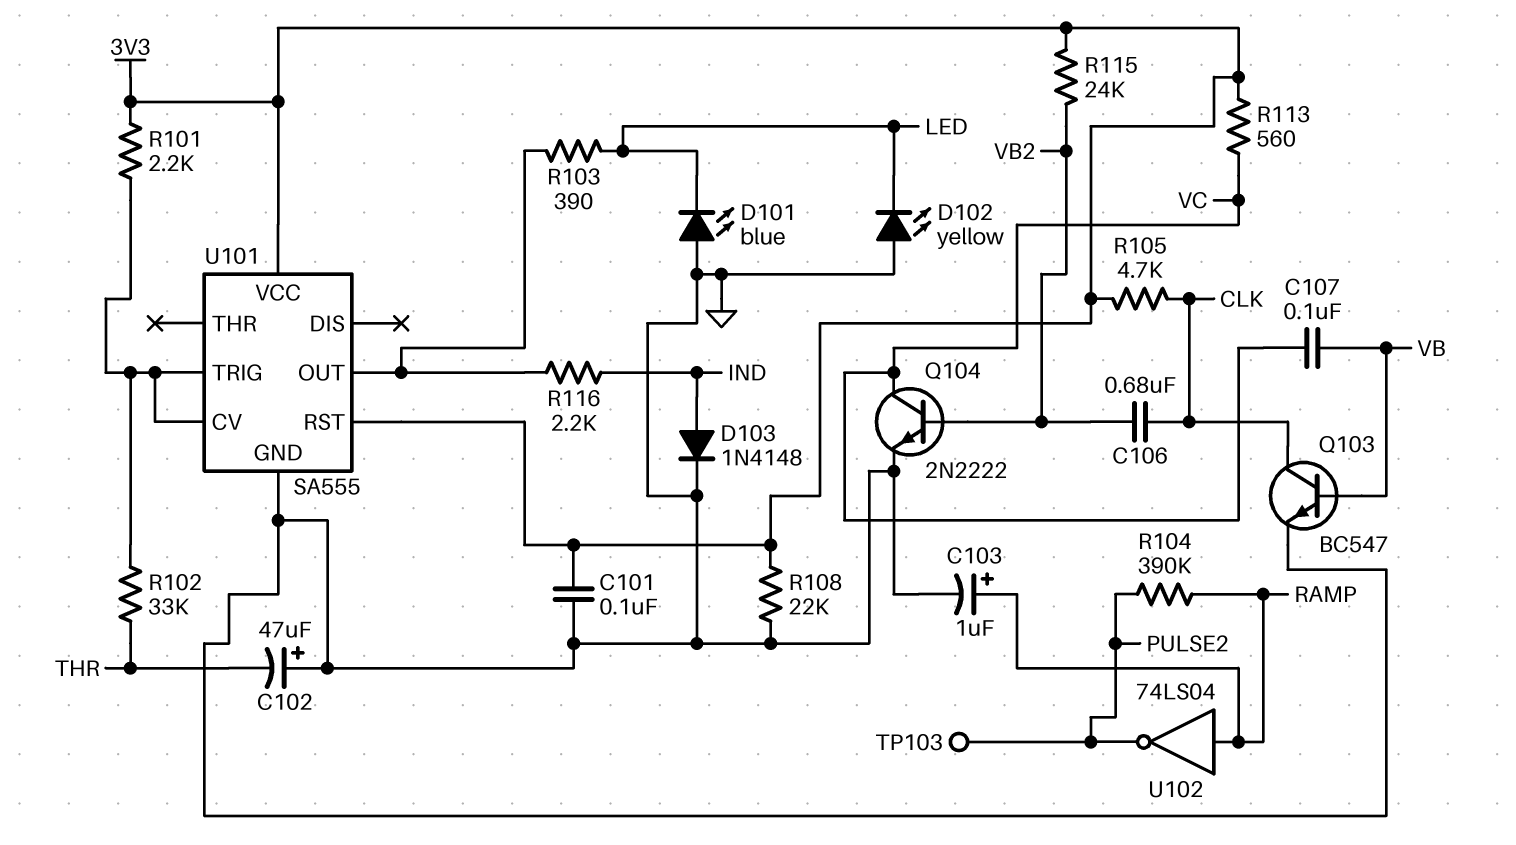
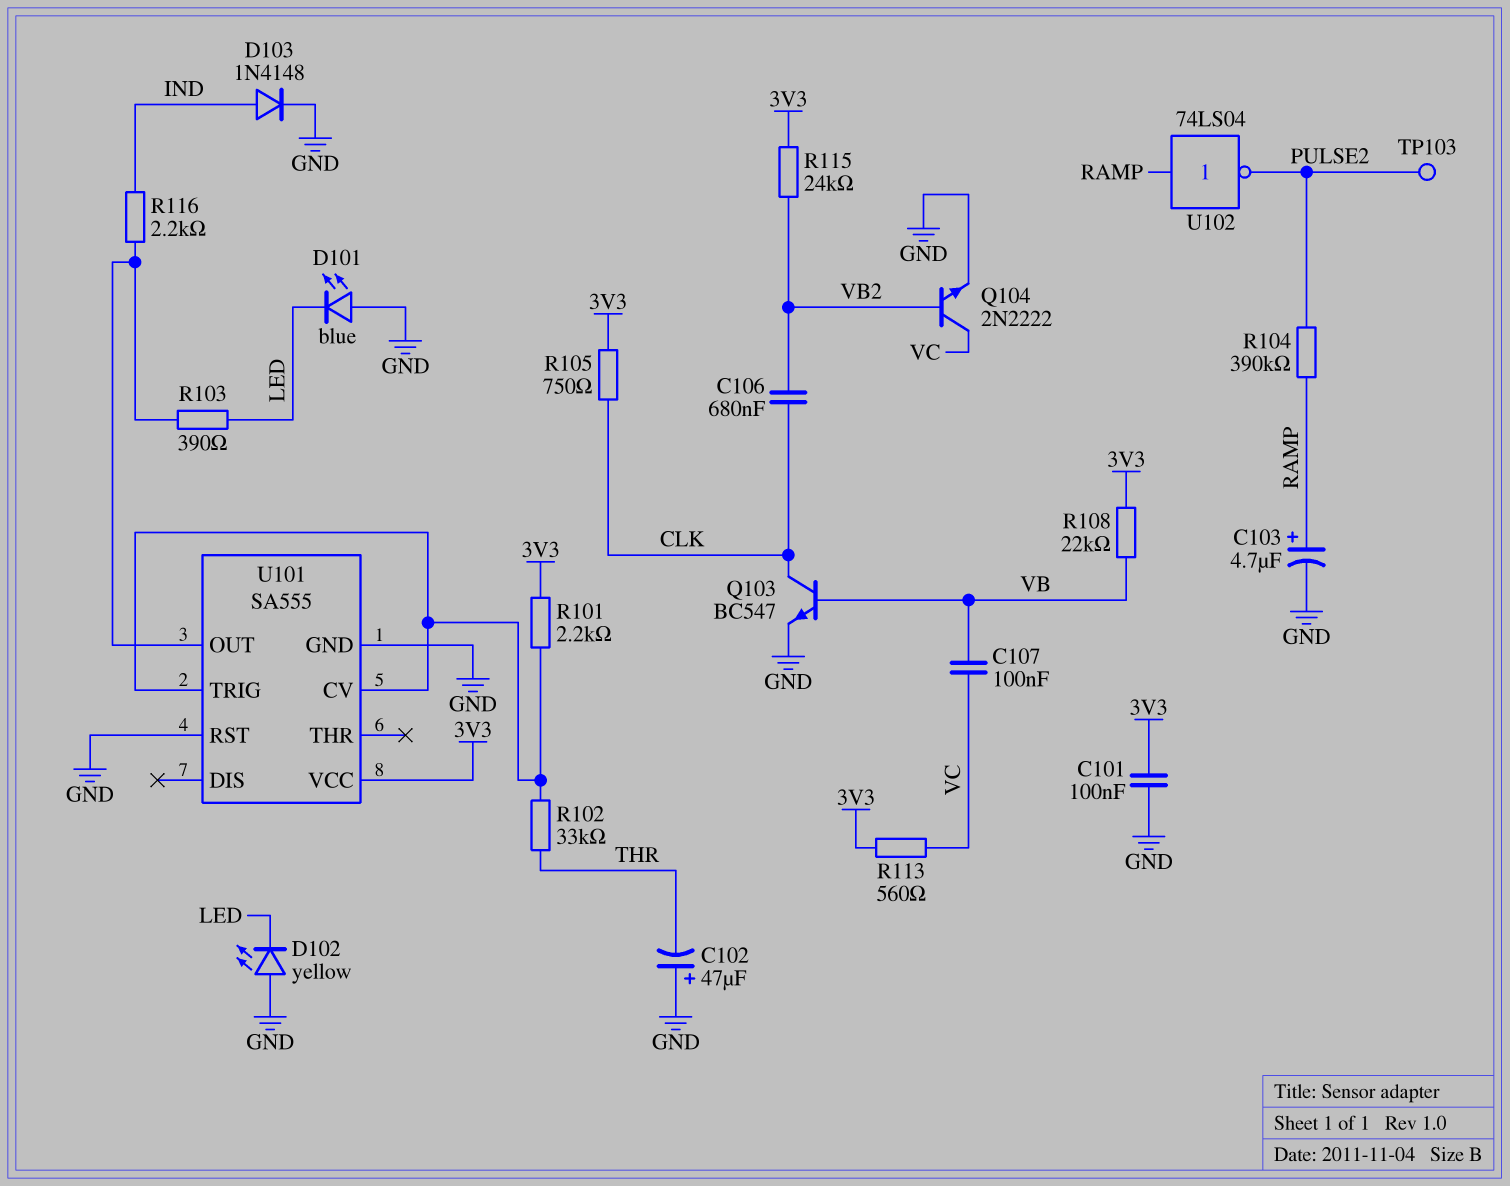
C103: 1uF (plus RAMP, minus GND) -> 4.7uF (plus RAMP, minus GND)
R105: 4.7k (3V3, CLK) -> 750 (3V3, CLK)
R108: 22k (3V3, GND) -> 22k (3V3, VB)
U101 pin RST: 3V3 -> GND

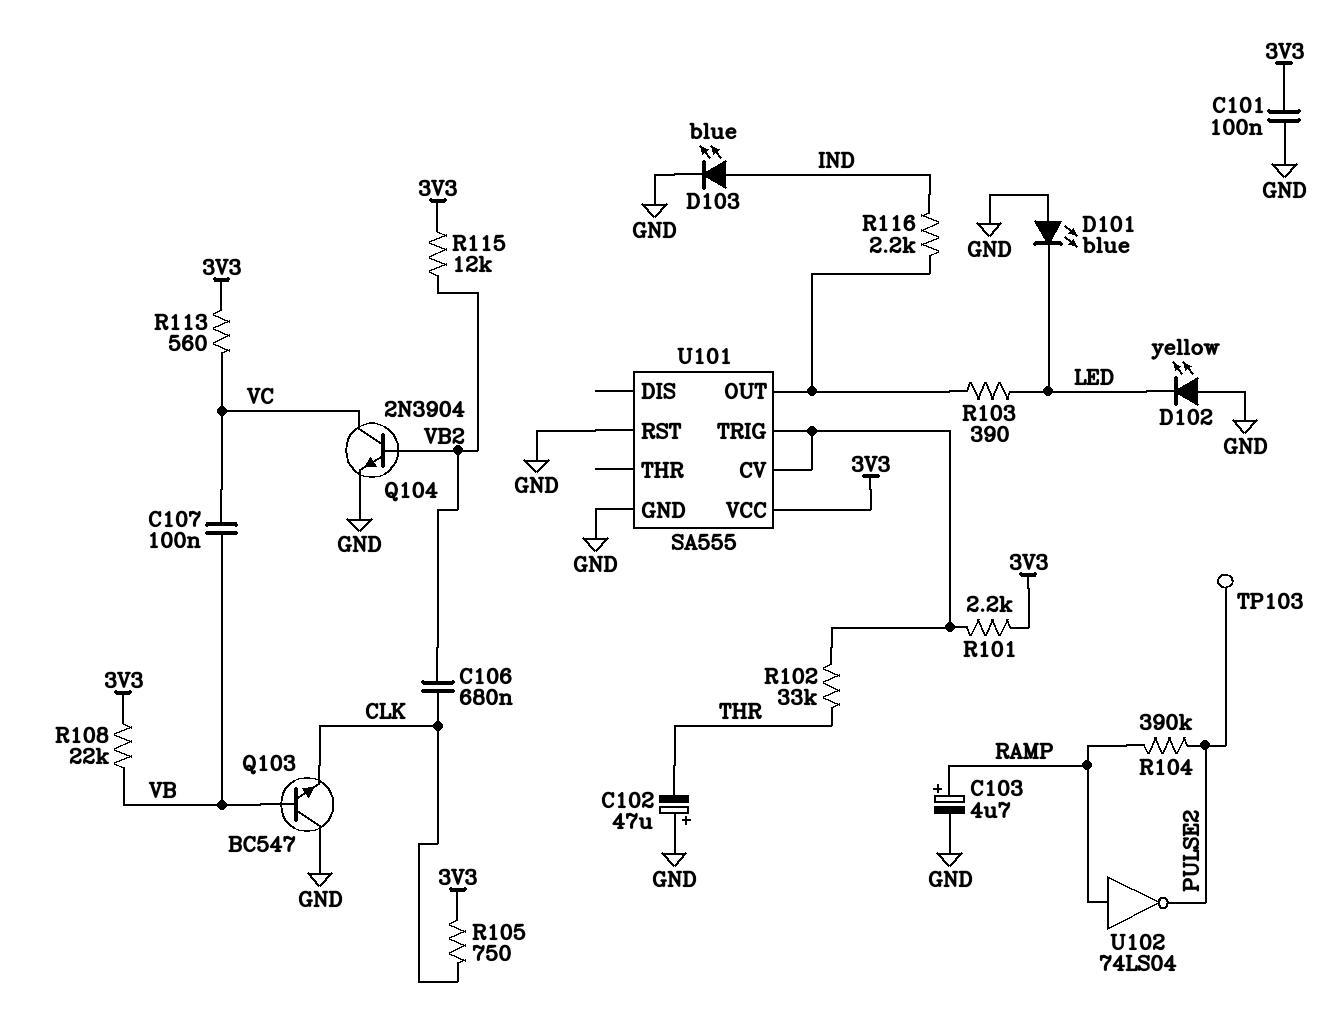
D103: diode 1N4148 (A IND, K GND) -> LED blue (A IND, K GND)
Q103: NPN BC547 (B VB, C CLK, E GND) -> NPN BC547 (B VB, C GND, E CLK)
Q104: NPN 2N2222 (B VB2, C VC, E GND) -> NPN 2N3904 (B VB2, C VC, E GND)
R115: 24k (3V3, VB2) -> 12k (3V3, VB2)

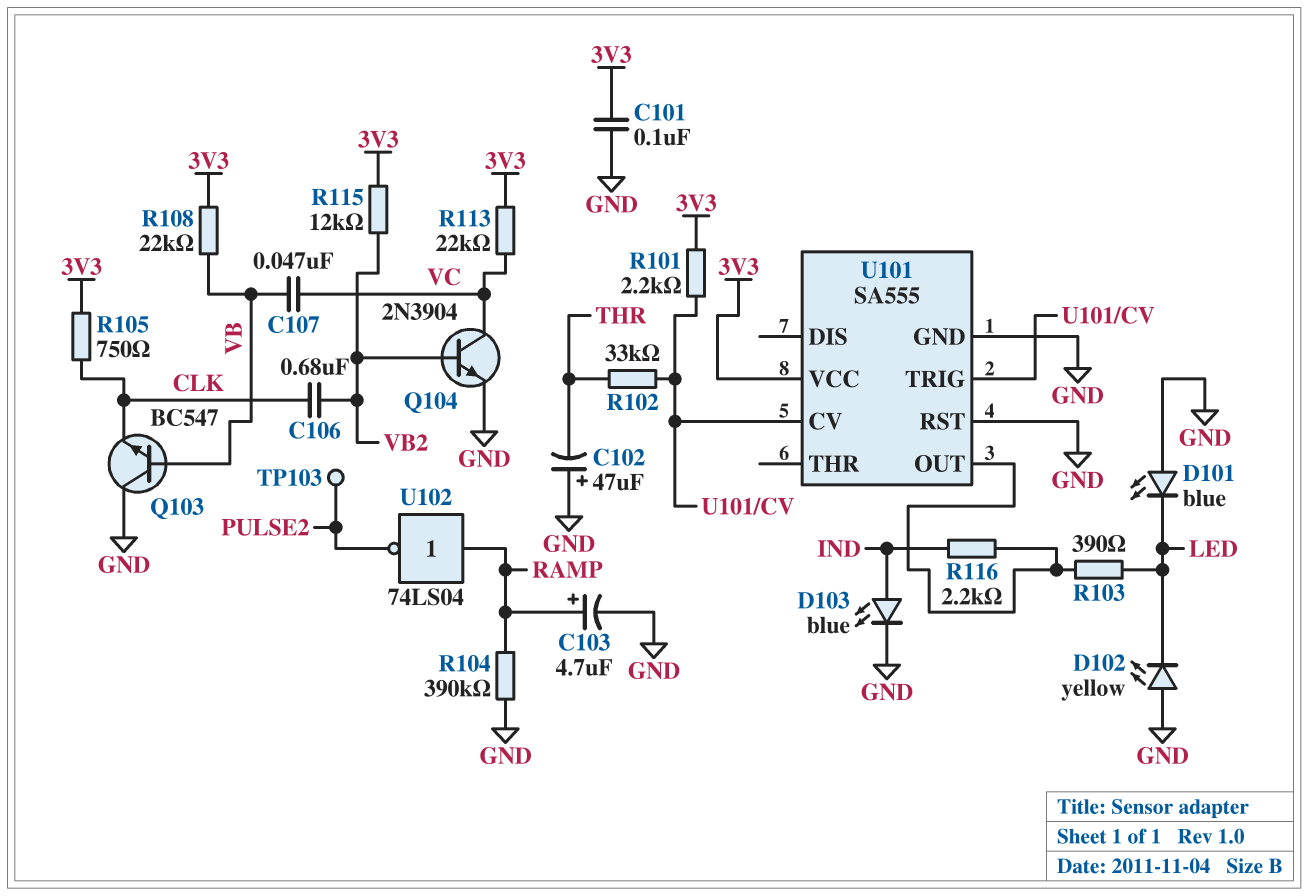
C107: 100nF (VB, VC) -> 47nF (VB, VC)
R104: 390k (PULSE2, RAMP) -> 390k (GND, RAMP)
R113: 560 (3V3, VC) -> 22k (3V3, VC)

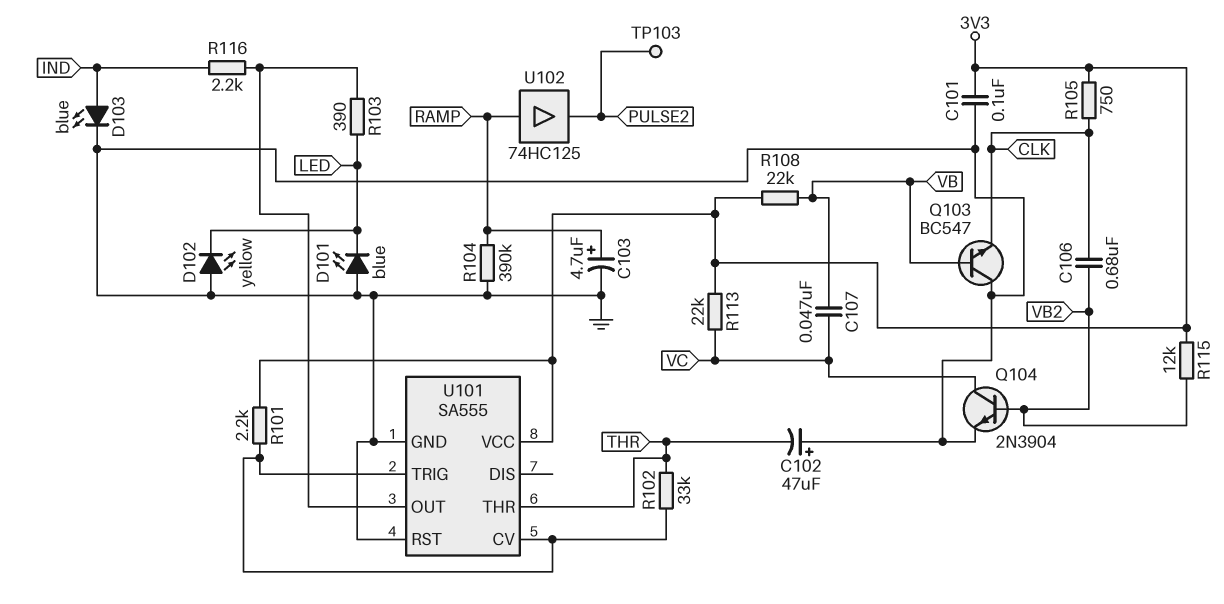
U101 pin THR: none -> THR
U102: NOT 74LS04 (in RAMP, out PULSE2) -> buffer 74HC125 (in RAMP, out PULSE2)

